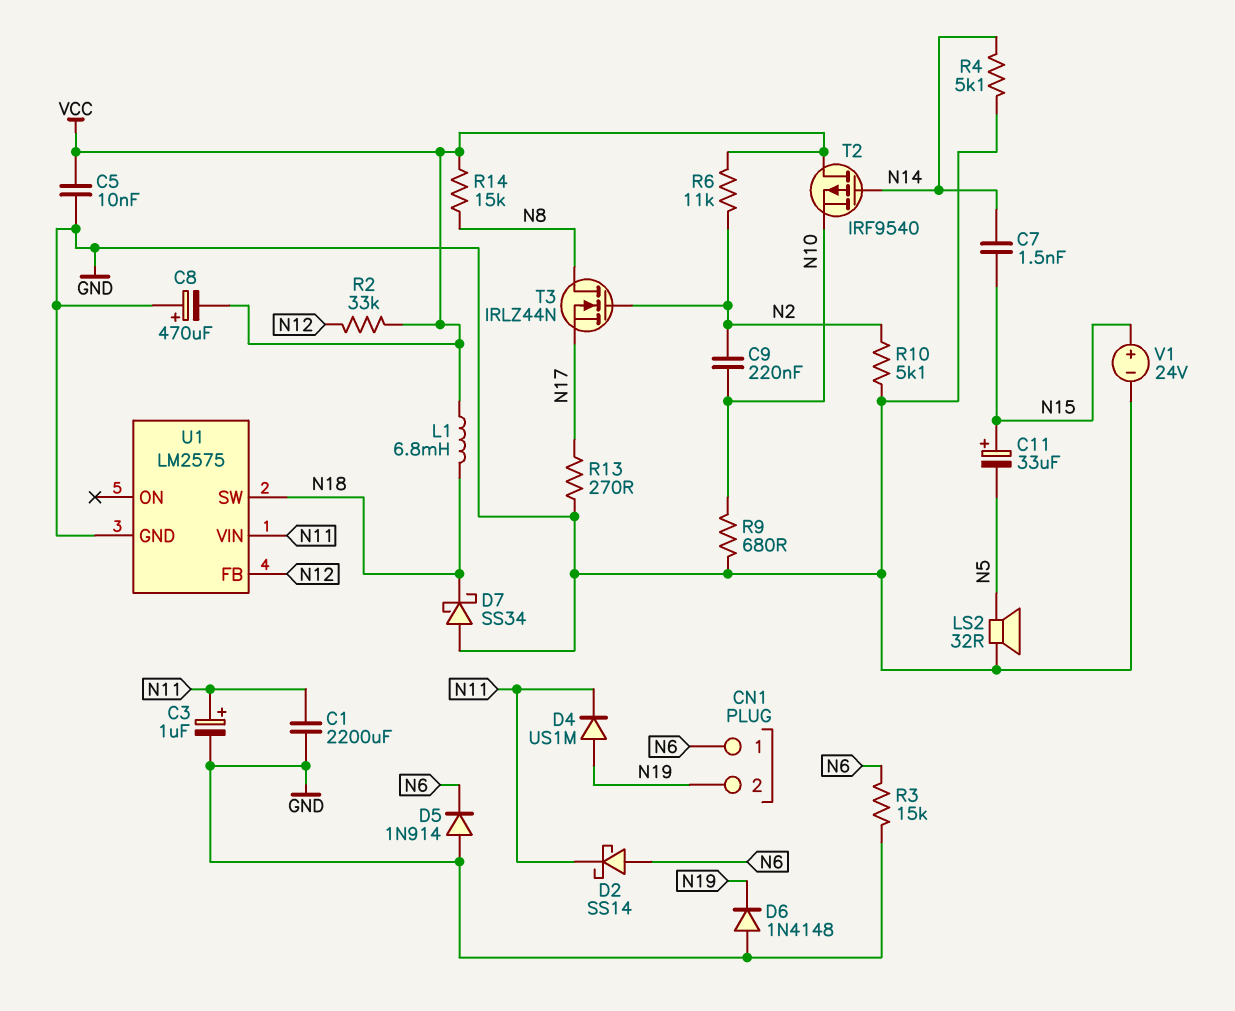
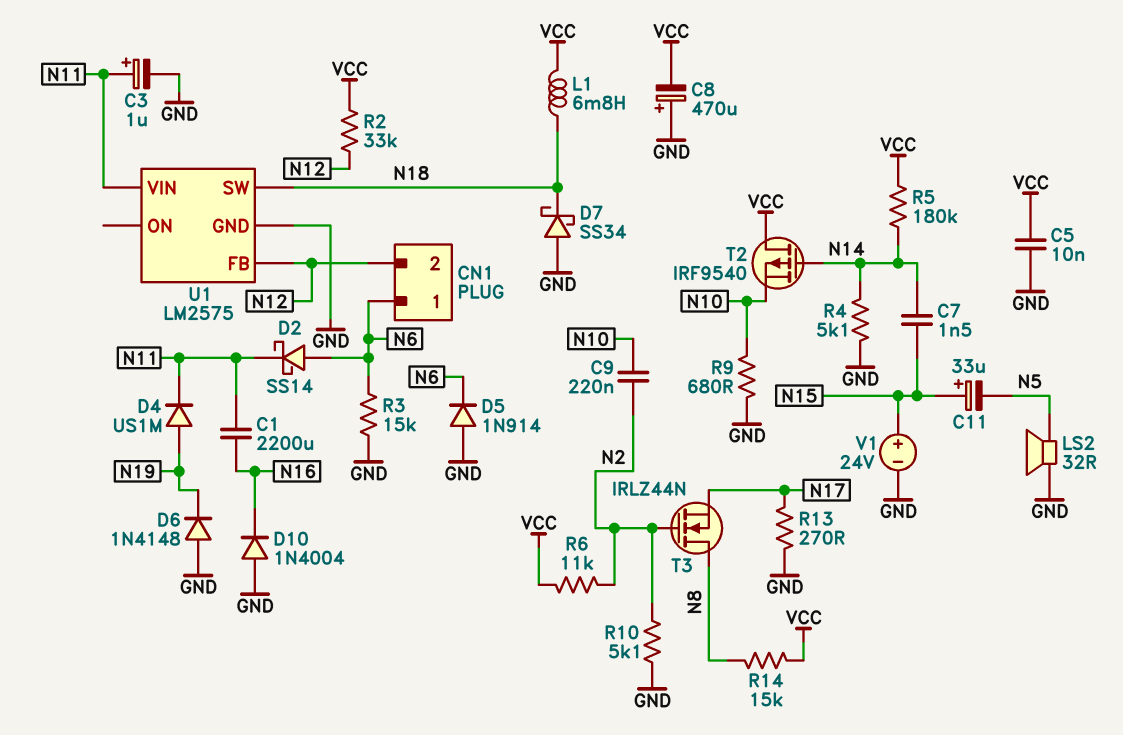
C1: 2200uF (GND, N11) -> 2200uF (N11, N16)
CN1 pin 2: N19 -> N12
D10: none -> diode 1N4004 (A GND, K N16)
R5: none -> 180k (N14, VCC)

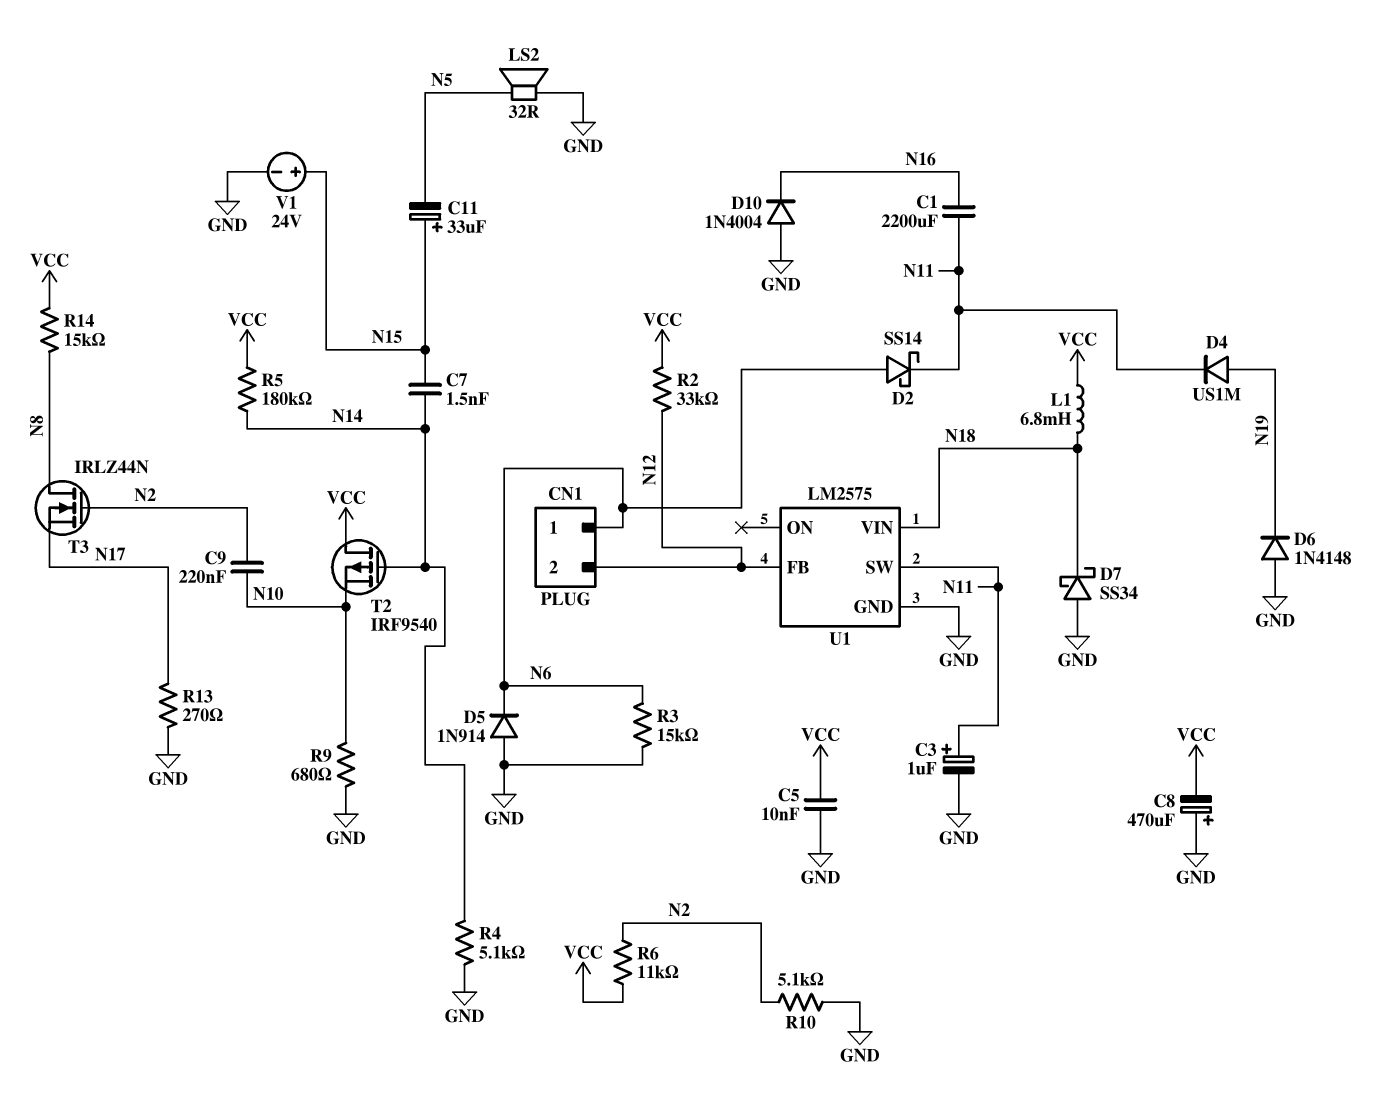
U1 pin SW: N18 -> N11
U1 pin VIN: N11 -> N18

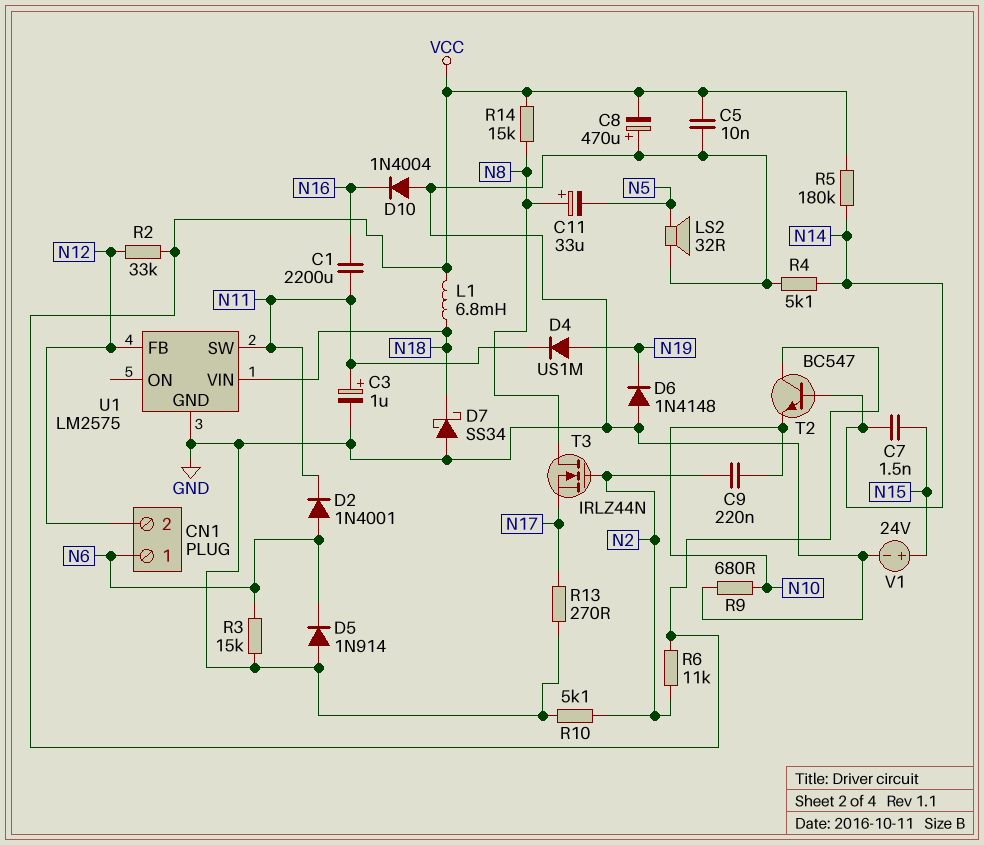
C11: 33uF (plus N15, minus N5) -> 33uF (plus N8, minus N5)
D2: schottky SS14 (A N6, K N11) -> diode 1N4001 (A N6, K N11)
T2: PMOS IRF9540 (G N14, D VCC, S N10) -> NPN BC547 (B N14, C VCC, E N10)

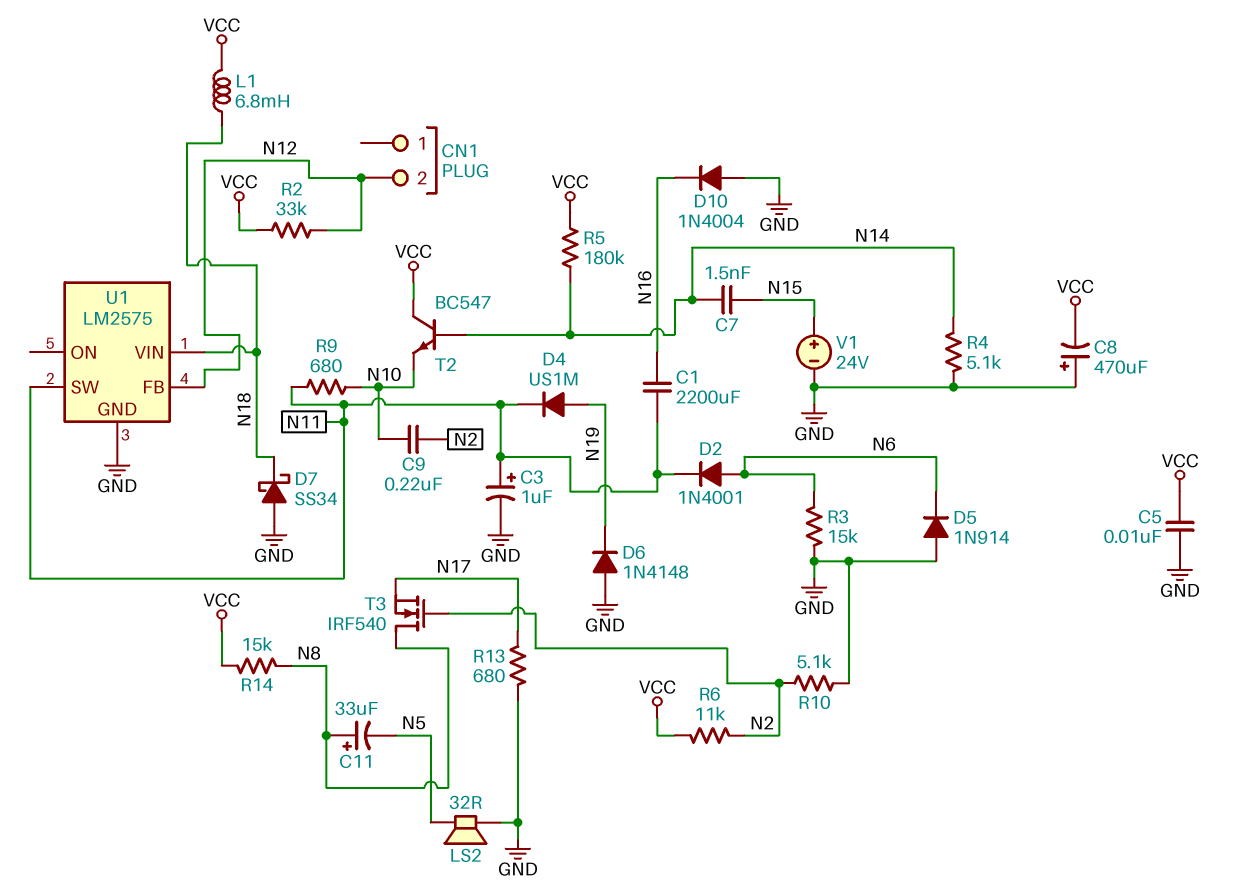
CN1 pin 1: N6 -> none
R9: 680 (GND, N10) -> 680 (N10, N11)
R13: 270 (GND, N17) -> 680 (GND, N17)
T3: NMOS IRLZ44N (G N2, D N8, S N17) -> NMOS IRF540 (G N2, D N8, S N17)

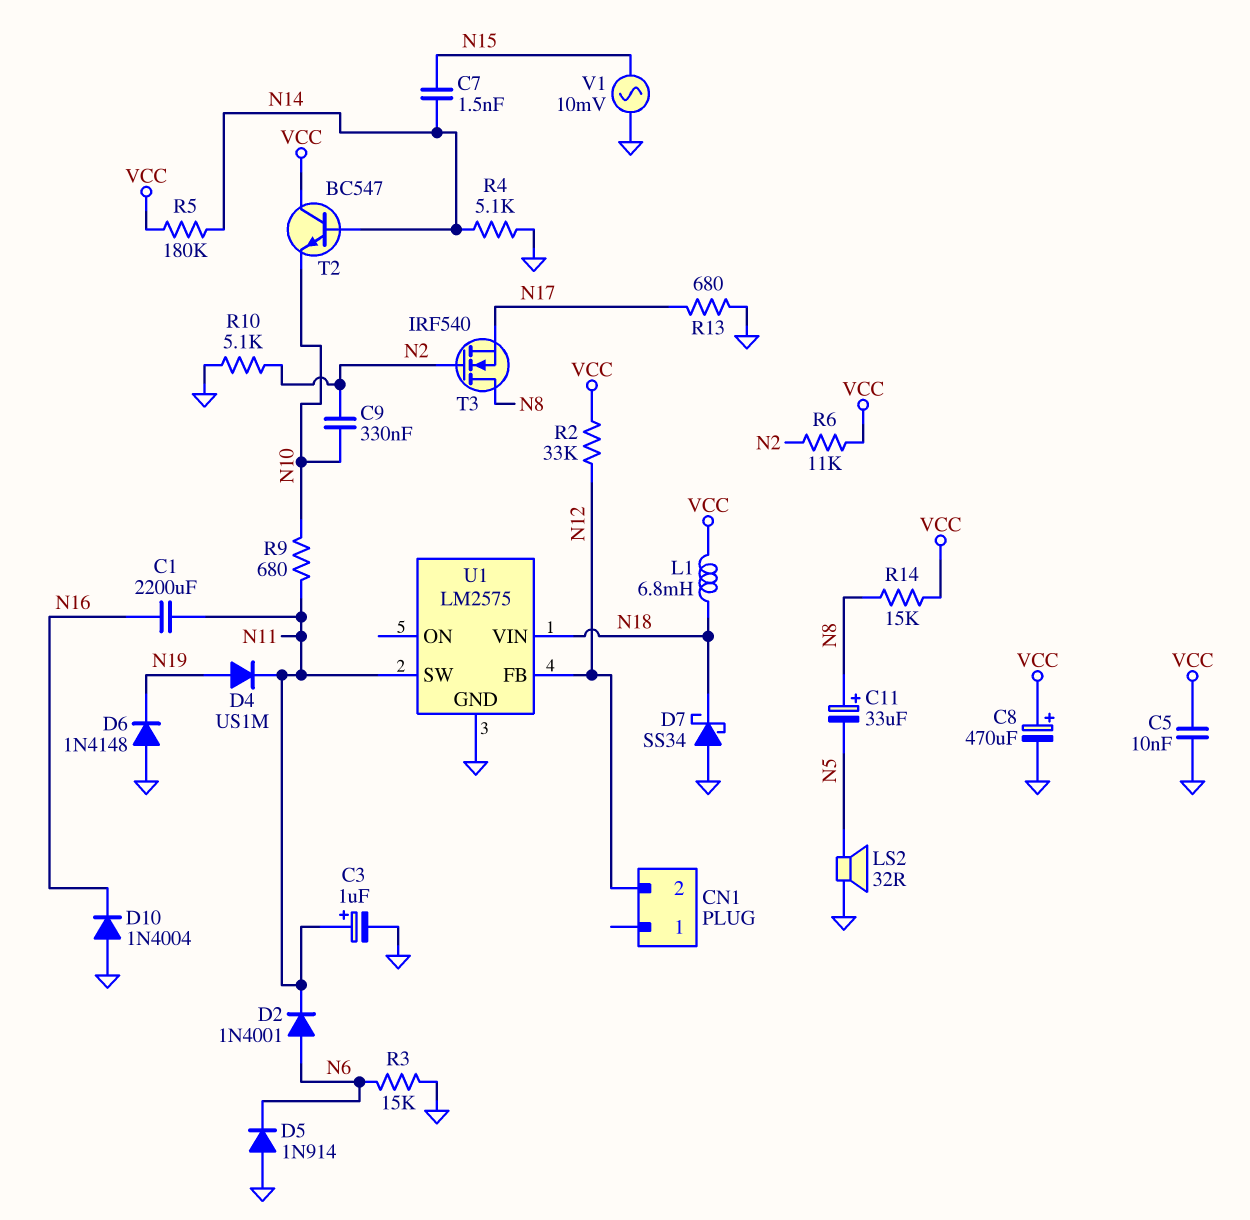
C8: 470uF (plus GND, minus VCC) -> 470uF (plus VCC, minus GND)
C9: 220nF (N2, N10) -> 330nF (N2, N10)
V1: 24V (plus N15, minus GND) -> AC 10mV (GND, N15)

